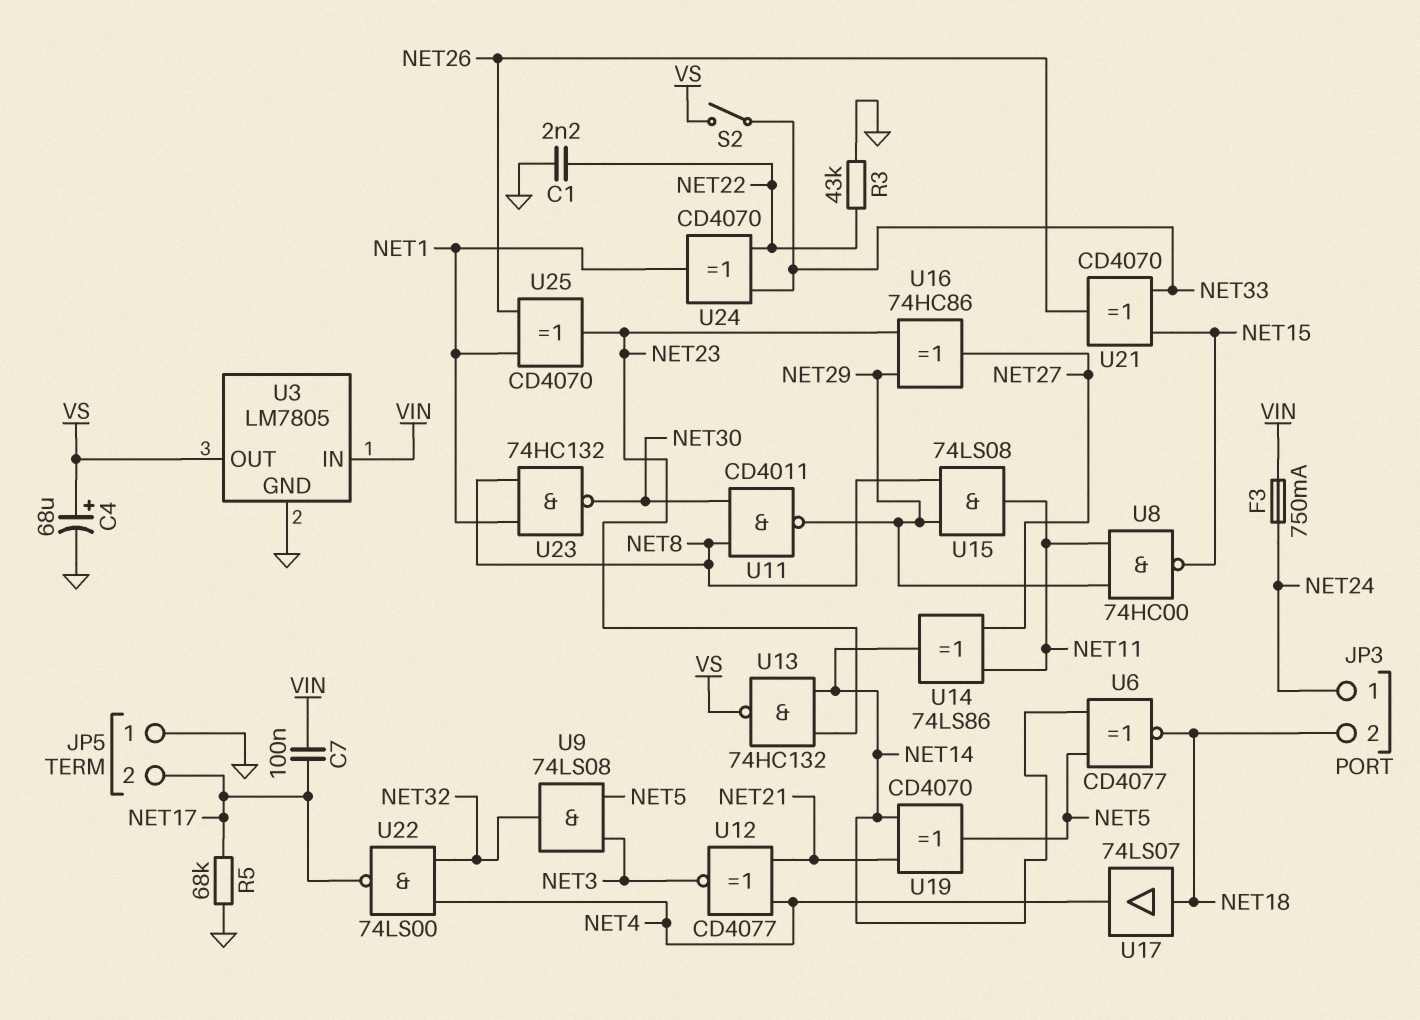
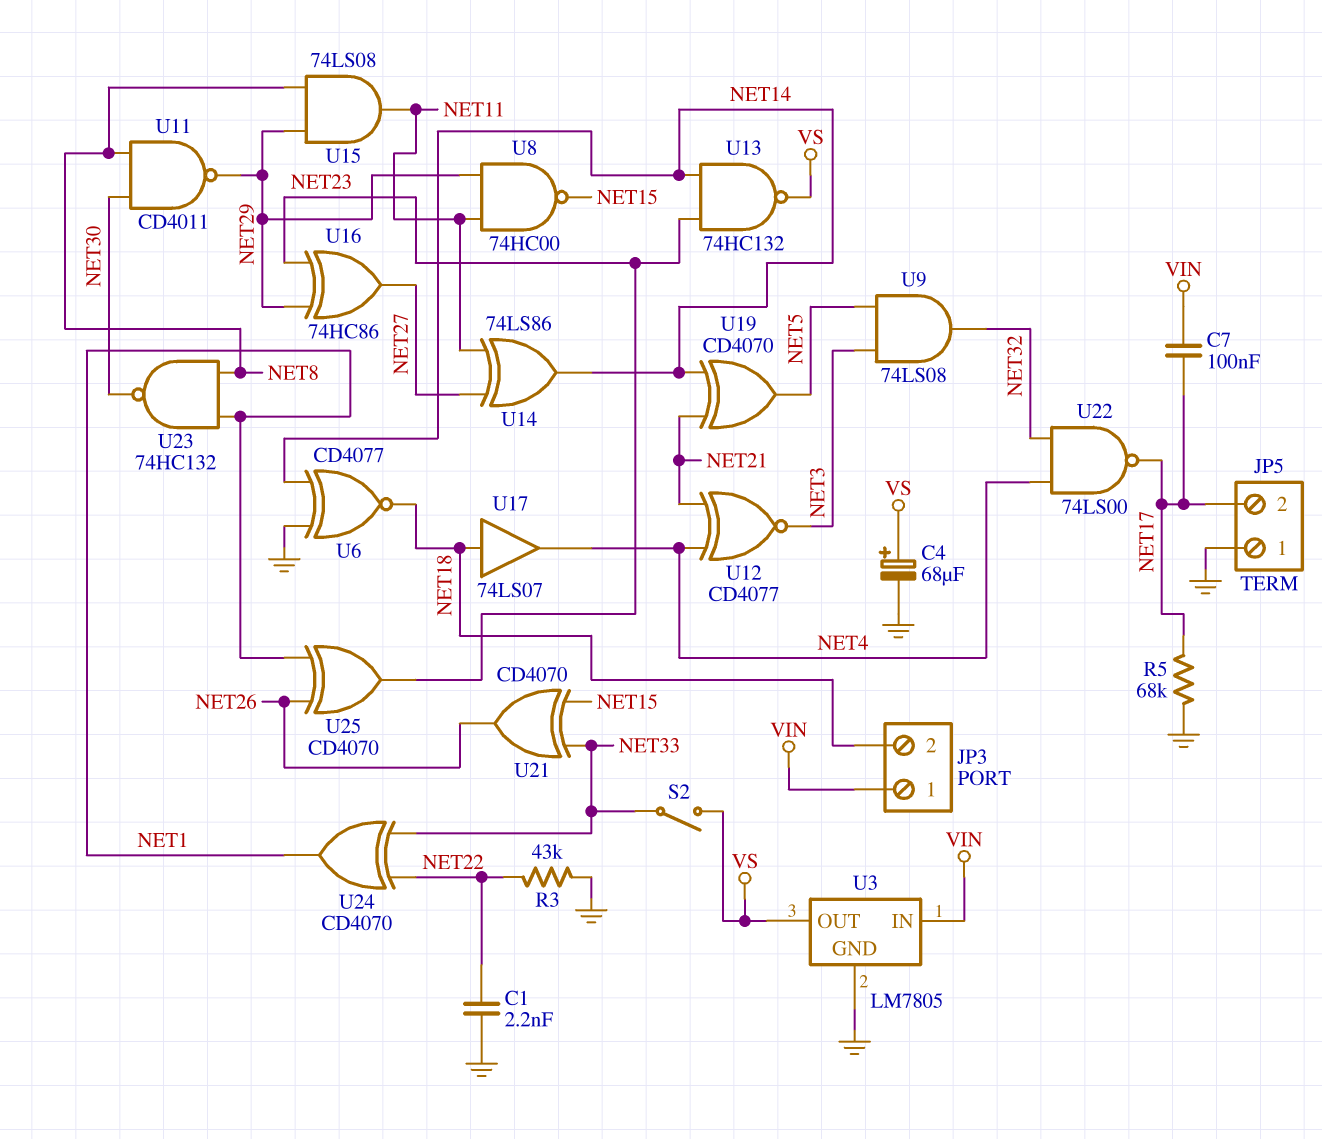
F3: 750mA (NET24, VIN) -> none
JP3 pin 1: NET24 -> VIN
U6: XNOR CD4077 (in NET5, in NET14, out NET18) -> XNOR CD4077 (in GND, in NET14, out NET18)

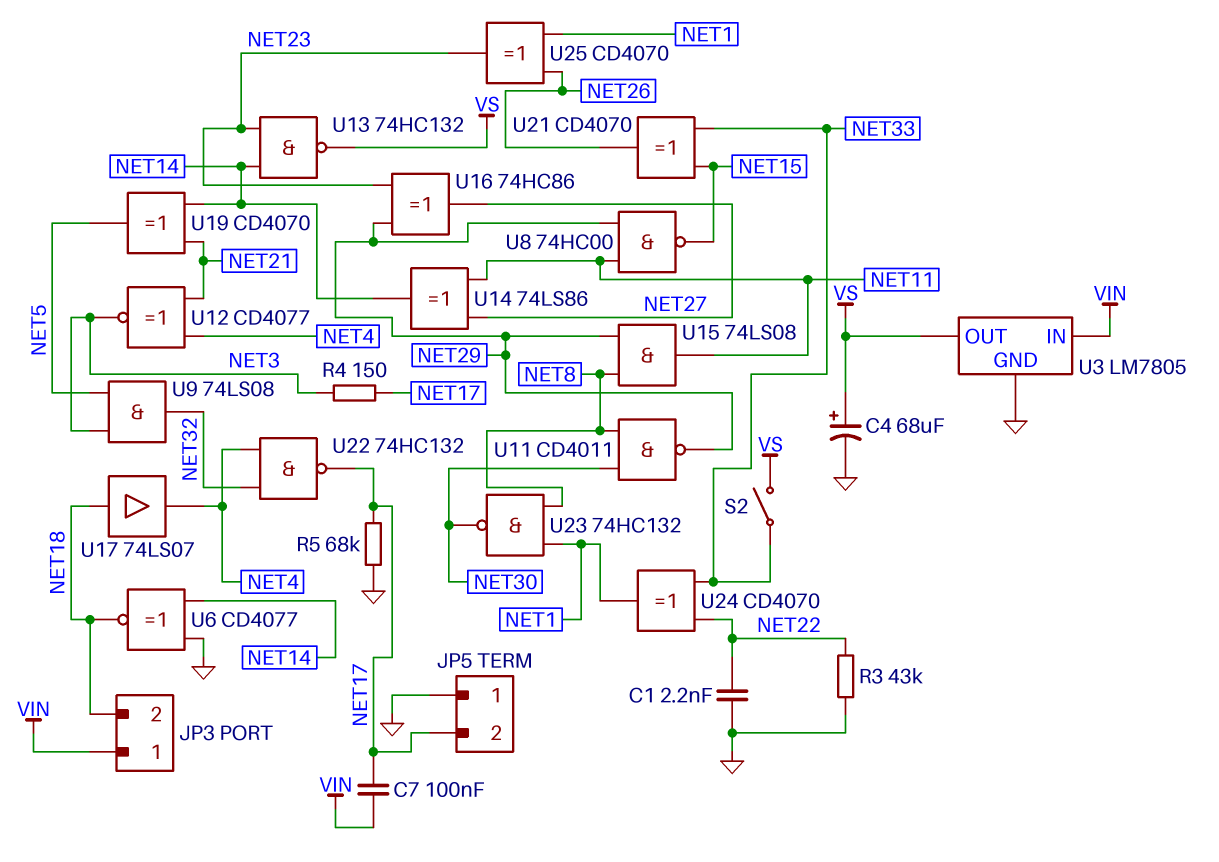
R4: none -> 150 (NET3, NET17)
U22: NAND 74LS00 (in NET4, in NET32, out NET17) -> NAND 74HC132 (in NET4, in NET32, out NET17)

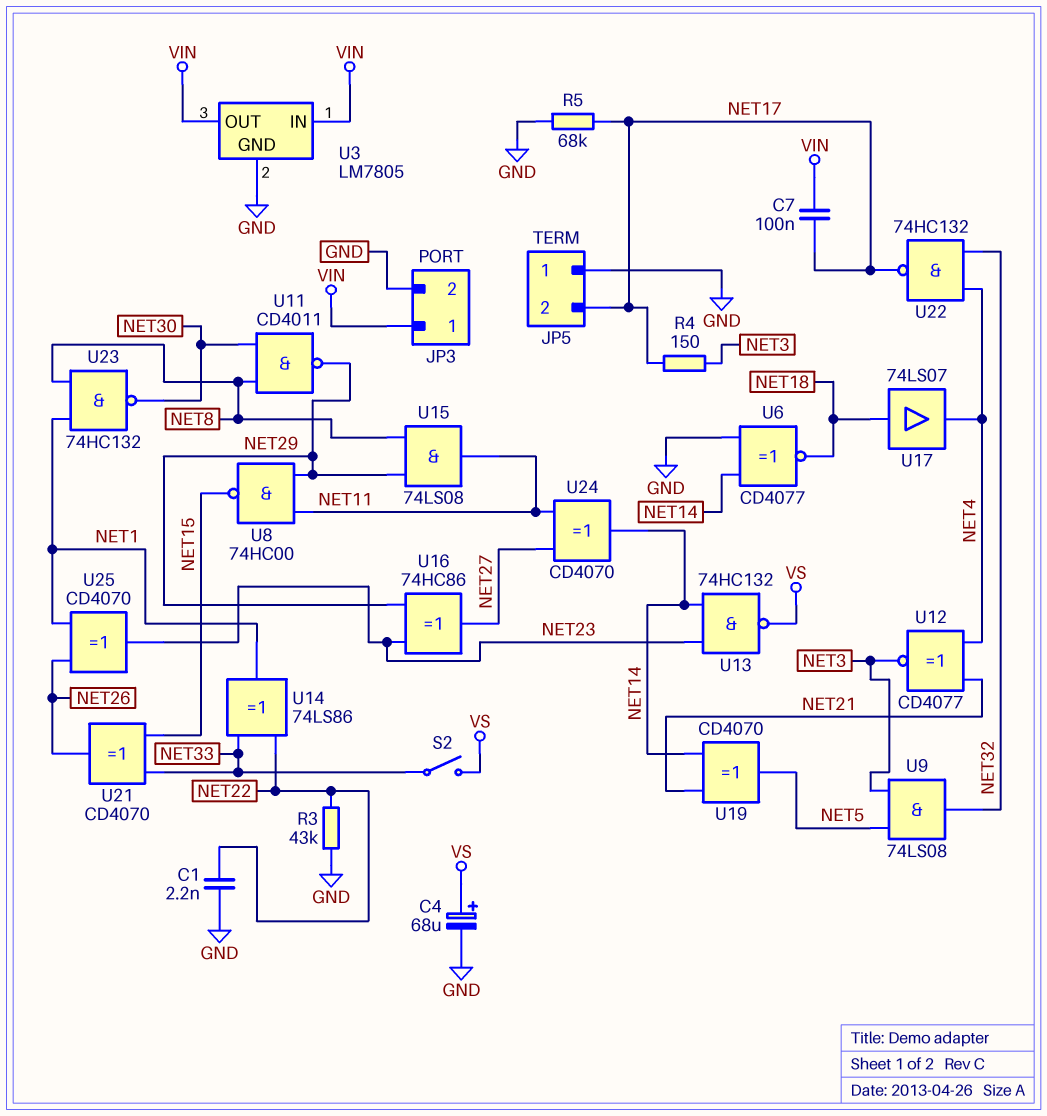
JP3 pin 2: NET18 -> GND
U3 pin OUT: VS -> VIN
U14: XOR 74LS86 (in NET11, in NET27, out NET14) -> XOR 74LS86 (in NET22, in NET33, out NET1)
U24: XOR CD4070 (in NET22, in NET33, out NET1) -> XOR CD4070 (in NET11, in NET27, out NET14)

